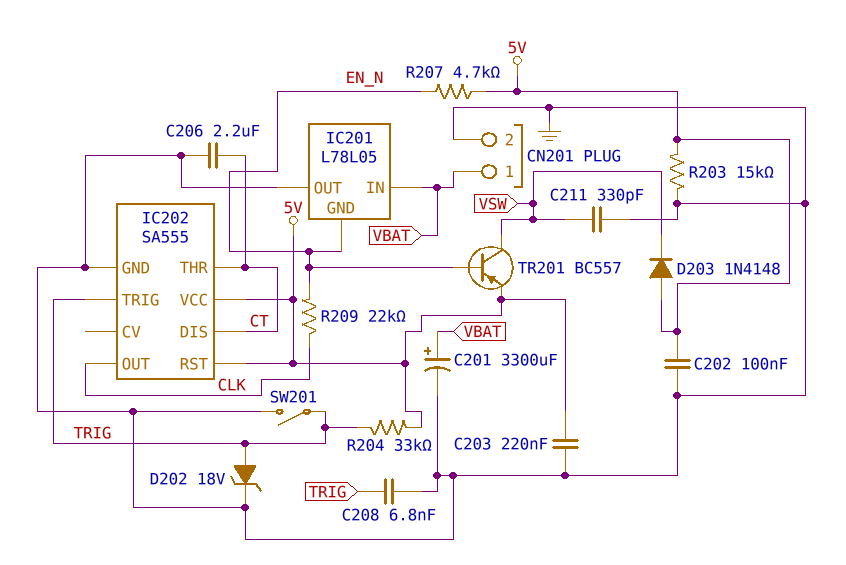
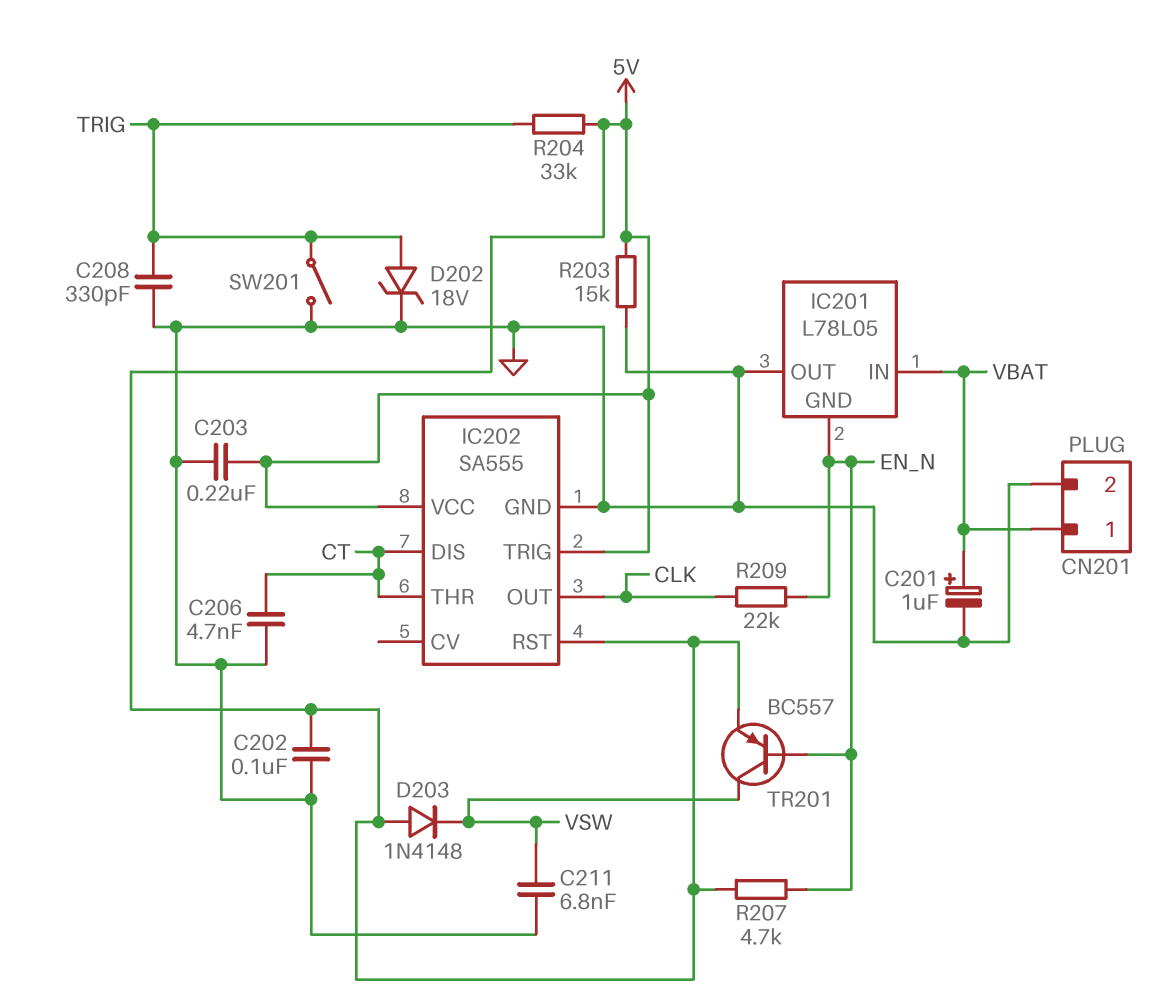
C201: 3300uF (plus VBAT, minus GND) -> 1uF (plus VBAT, minus GND)
C206: 2.2uF (CT, GND) -> 4.7nF (CT, GND)
C208: 6.8nF (GND, TRIG) -> 330pF (GND, TRIG)
C211: 330pF (GND, VSW) -> 6.8nF (GND, VSW)
IC202 pin TRIG: TRIG -> 5V

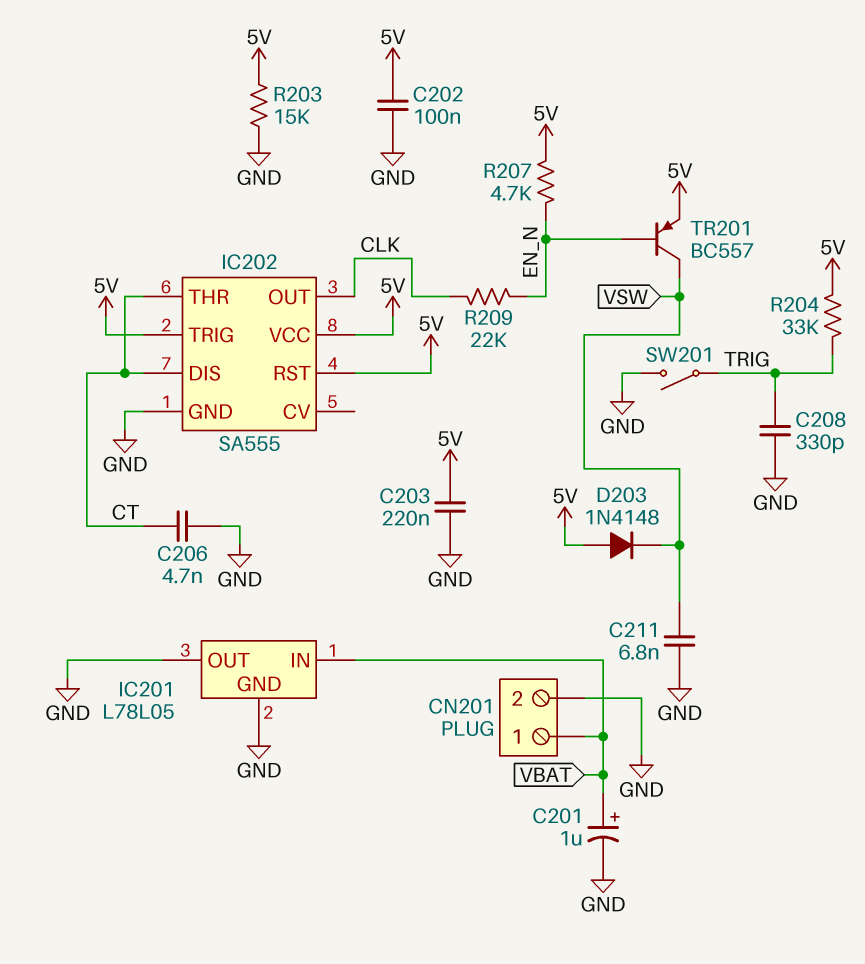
D202: zener 18V (A TRIG, K GND) -> none
IC201 pin GND: EN_N -> GND

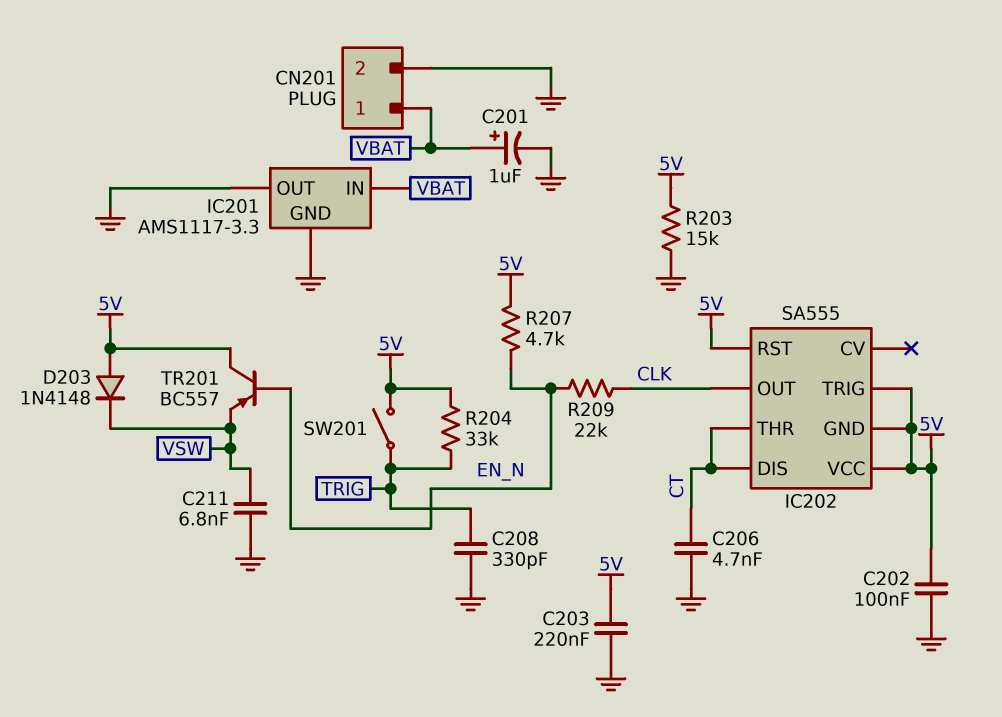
IC201: L78L05 -> AMS1117-3.3
IC202 pin GND: GND -> 5V
SW201: switch (GND, TRIG) -> switch (5V, TRIG)
TR201: PNP BC557 (B EN_N, C VSW, E 5V) -> PNP BC557 (B EN_N, C 5V, E VSW)

